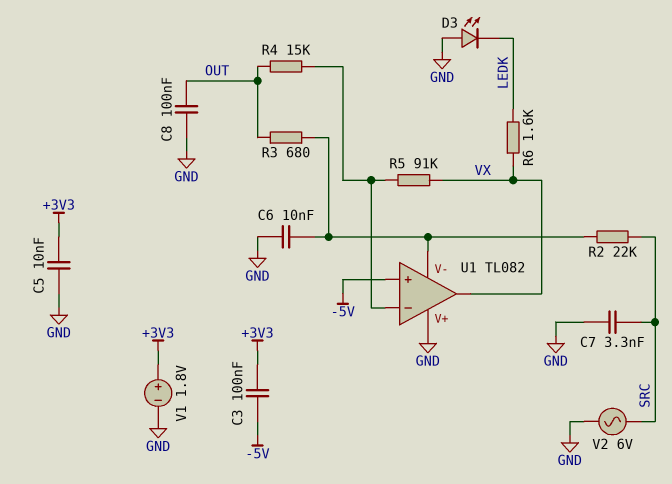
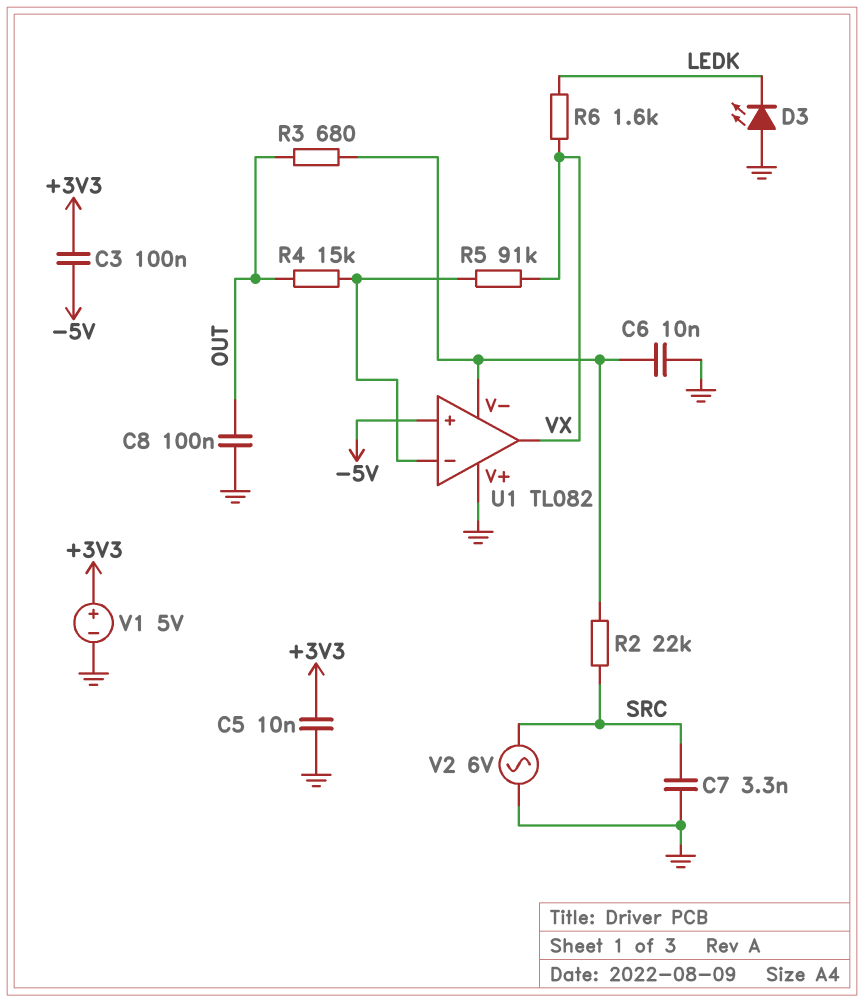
V1: 1.8V (plus +3V3, minus GND) -> 5V (plus +3V3, minus GND)

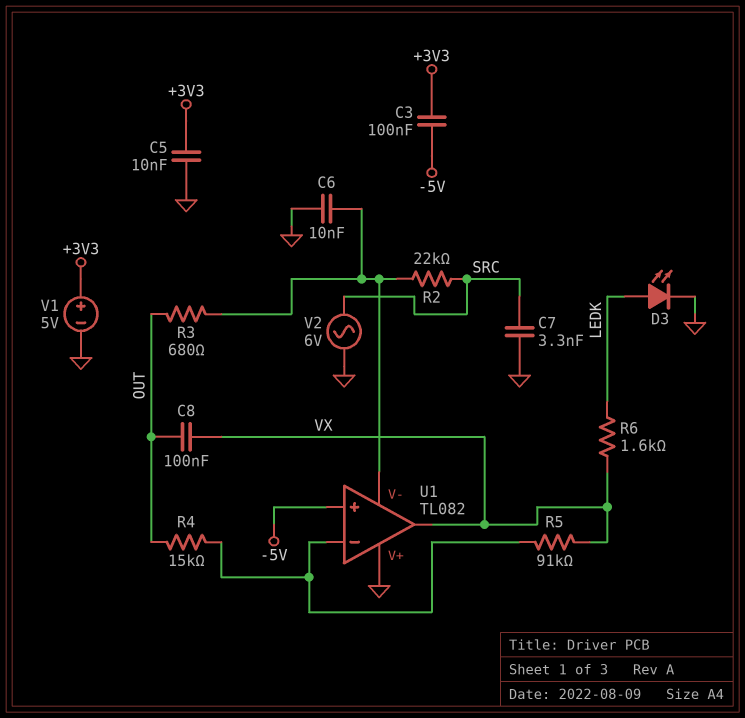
C8: 100nF (GND, OUT) -> 100nF (OUT, VX)
D3: LED (A GND, K LEDK) -> LED (A LEDK, K GND)

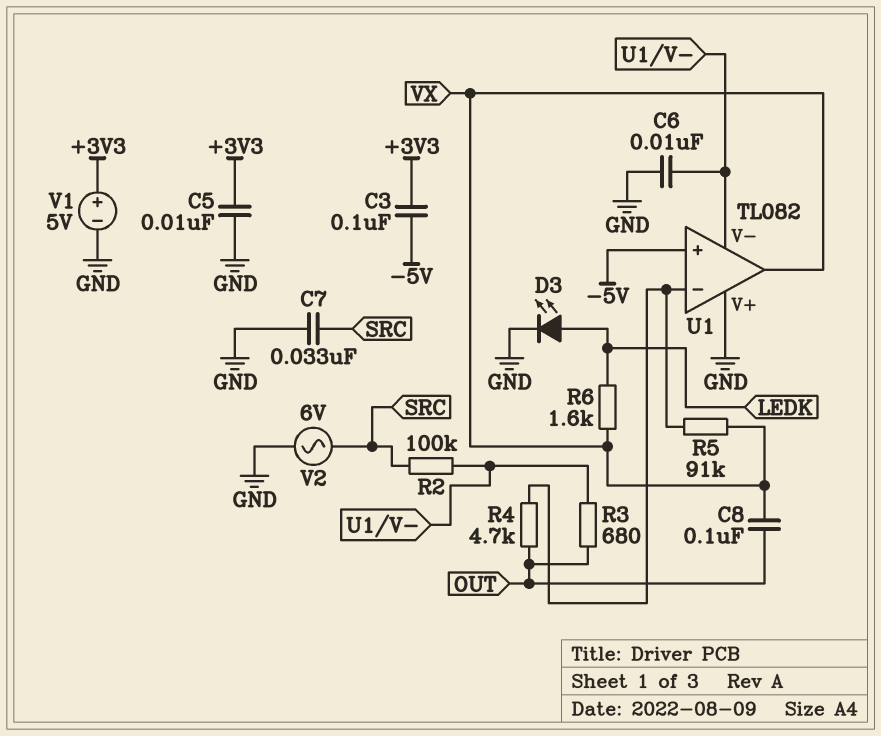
C7: 3.3nF (GND, SRC) -> 33nF (GND, SRC)
R2: 22k (SRC, U1/V-) -> 100k (SRC, U1/V-)
R4: 15k (OUT, U1/in-) -> 4.7k (OUT, U1/in-)

